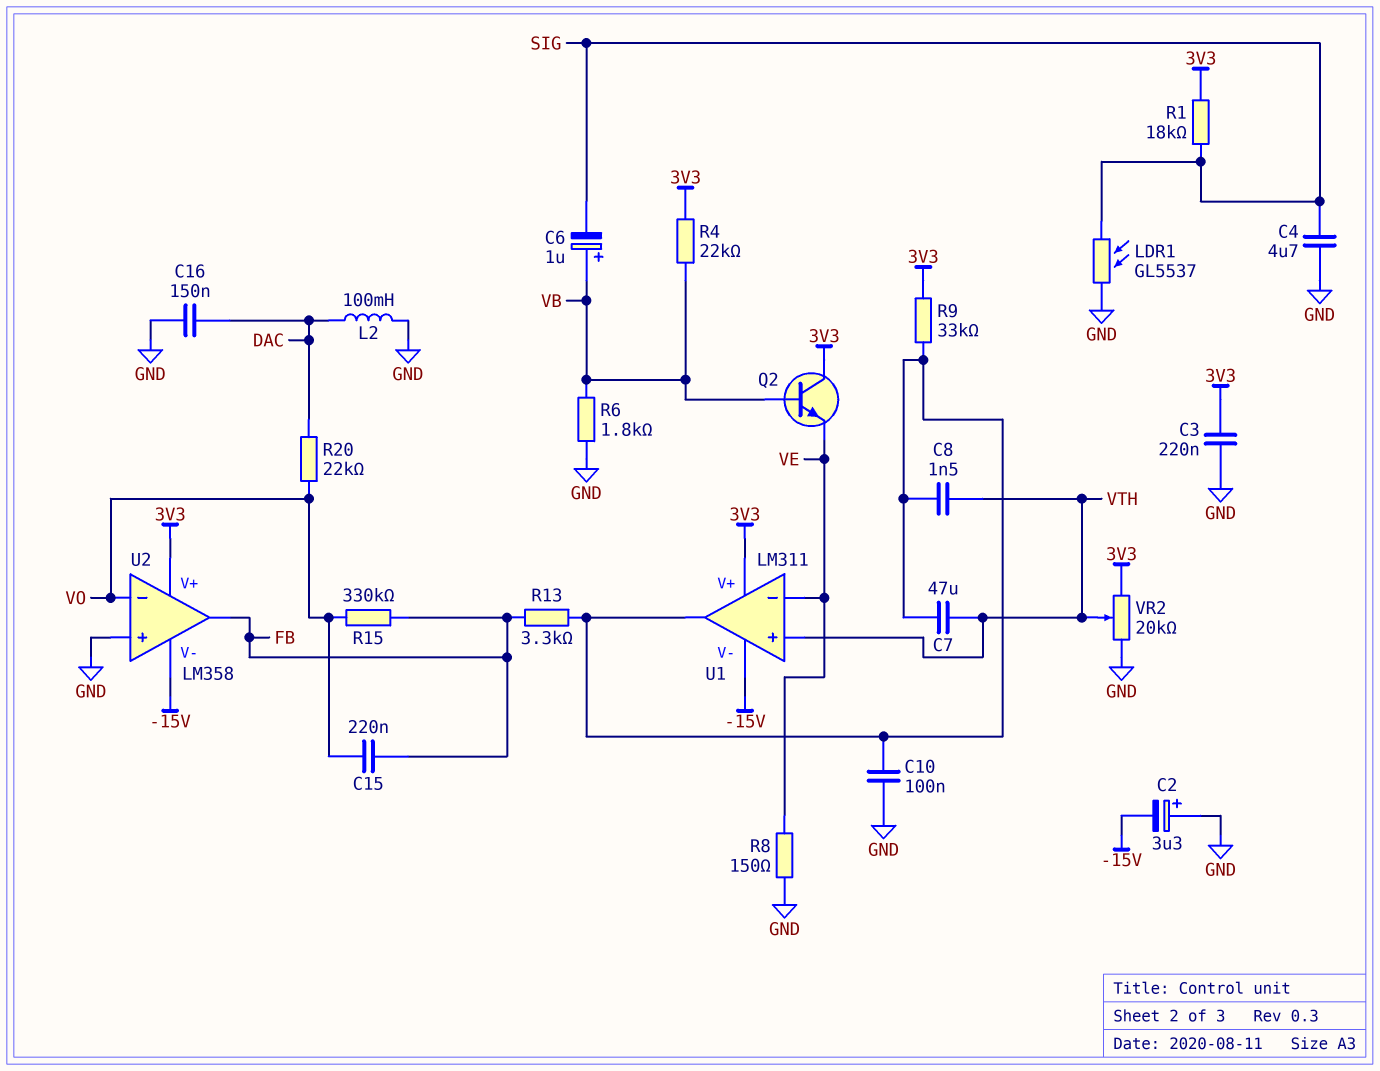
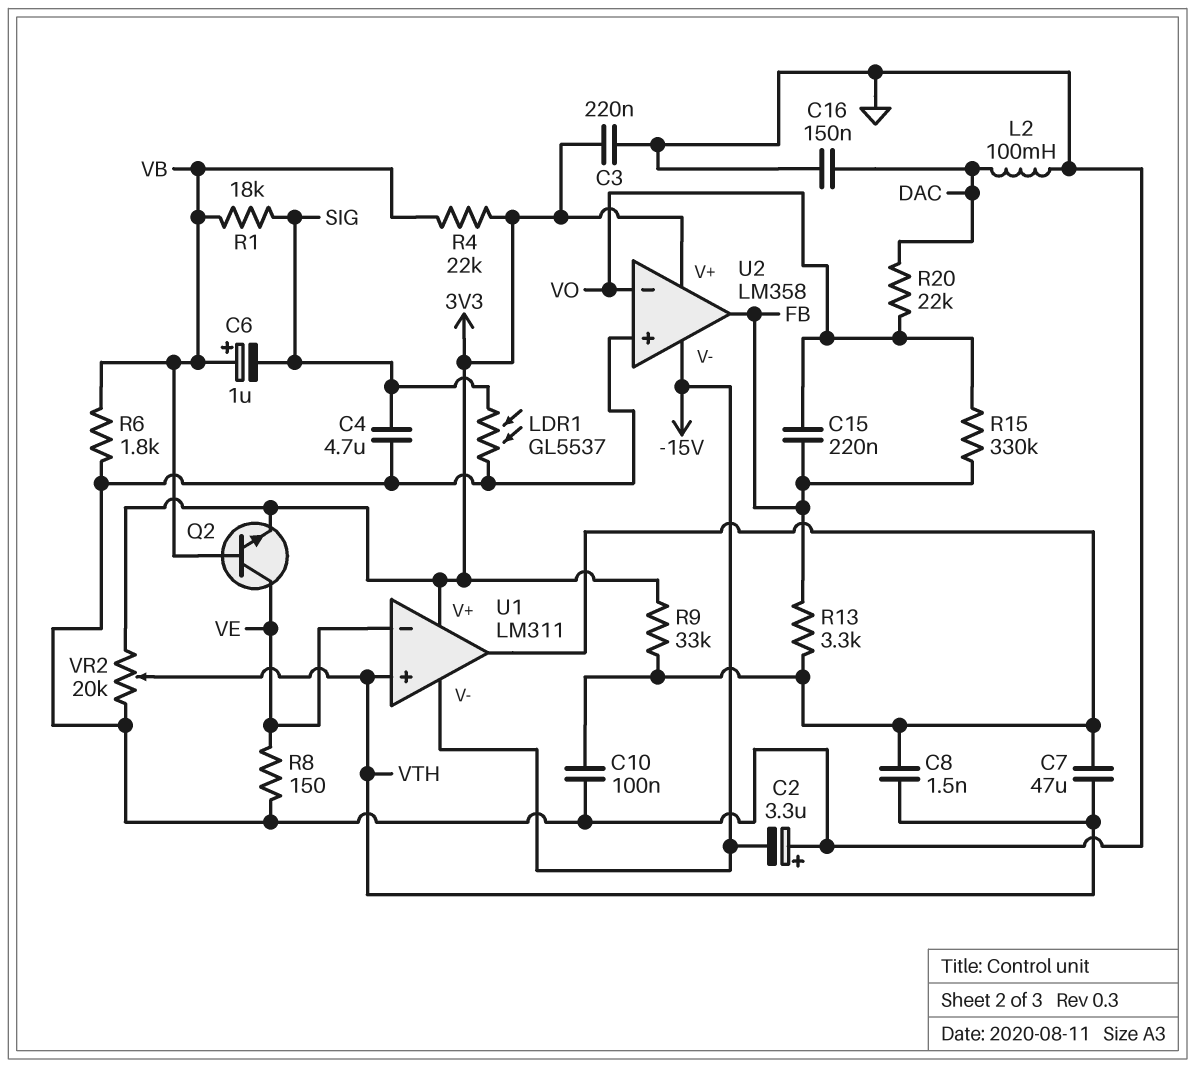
Q2: NPN (B VB, C 3V3, E VE) -> NPN (B VB, C VE, E 3V3)
R1: 18k (3V3, SIG) -> 18k (SIG, VB)

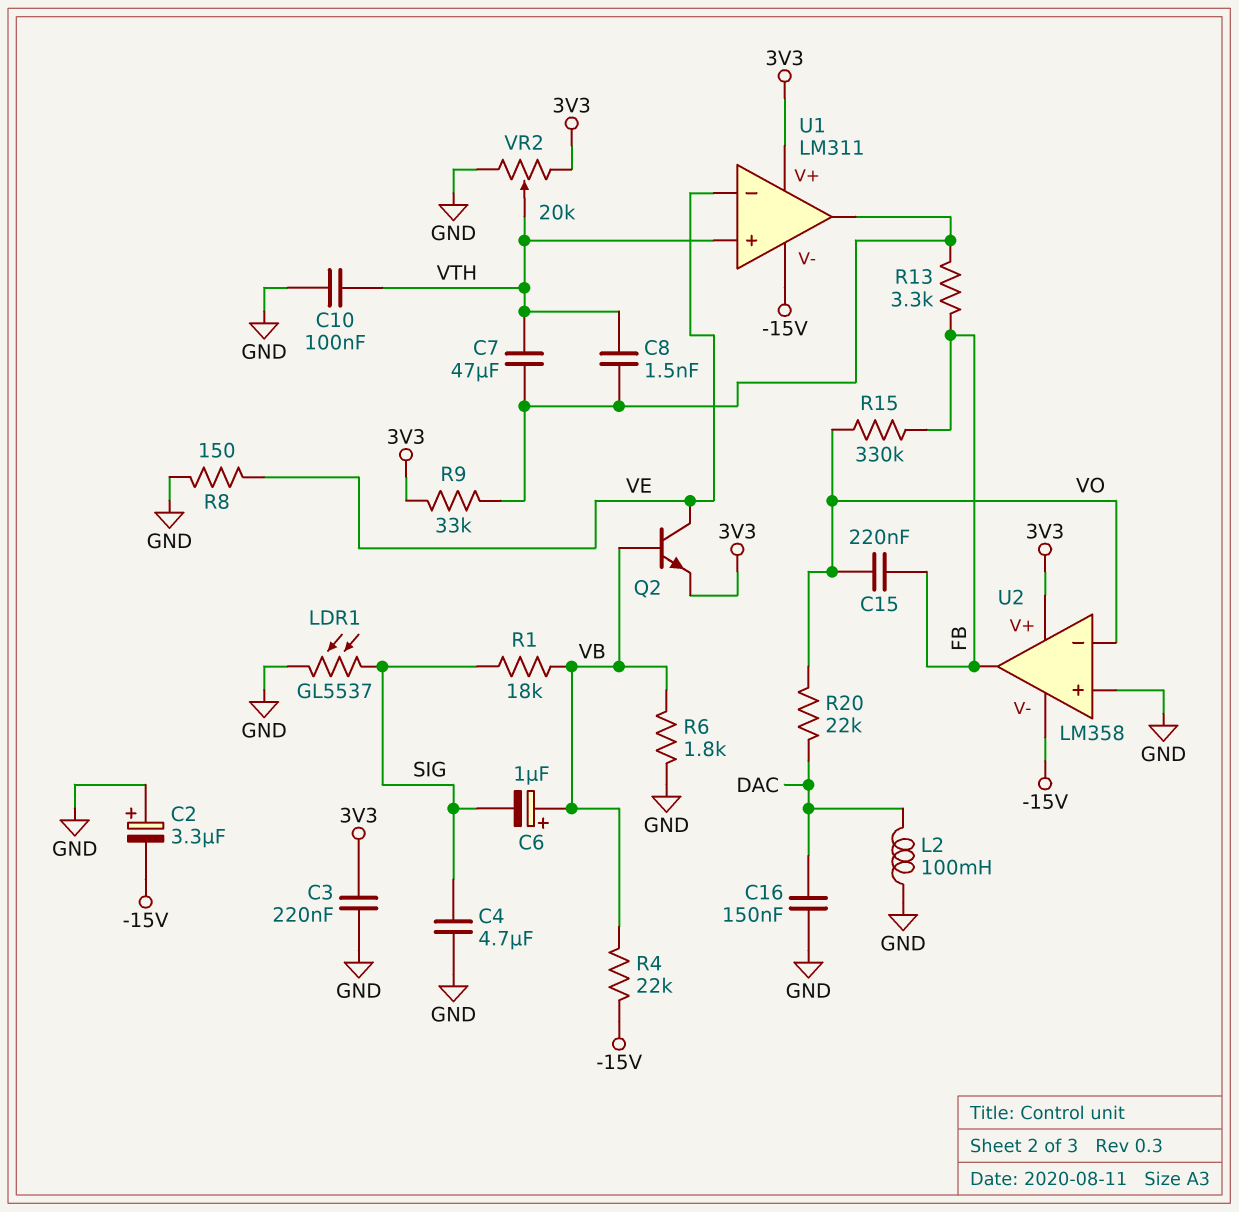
C10: 100nF (GND, U1/out) -> 100nF (GND, VTH)
R4: 22k (3V3, VB) -> 22k (-15V, VB)

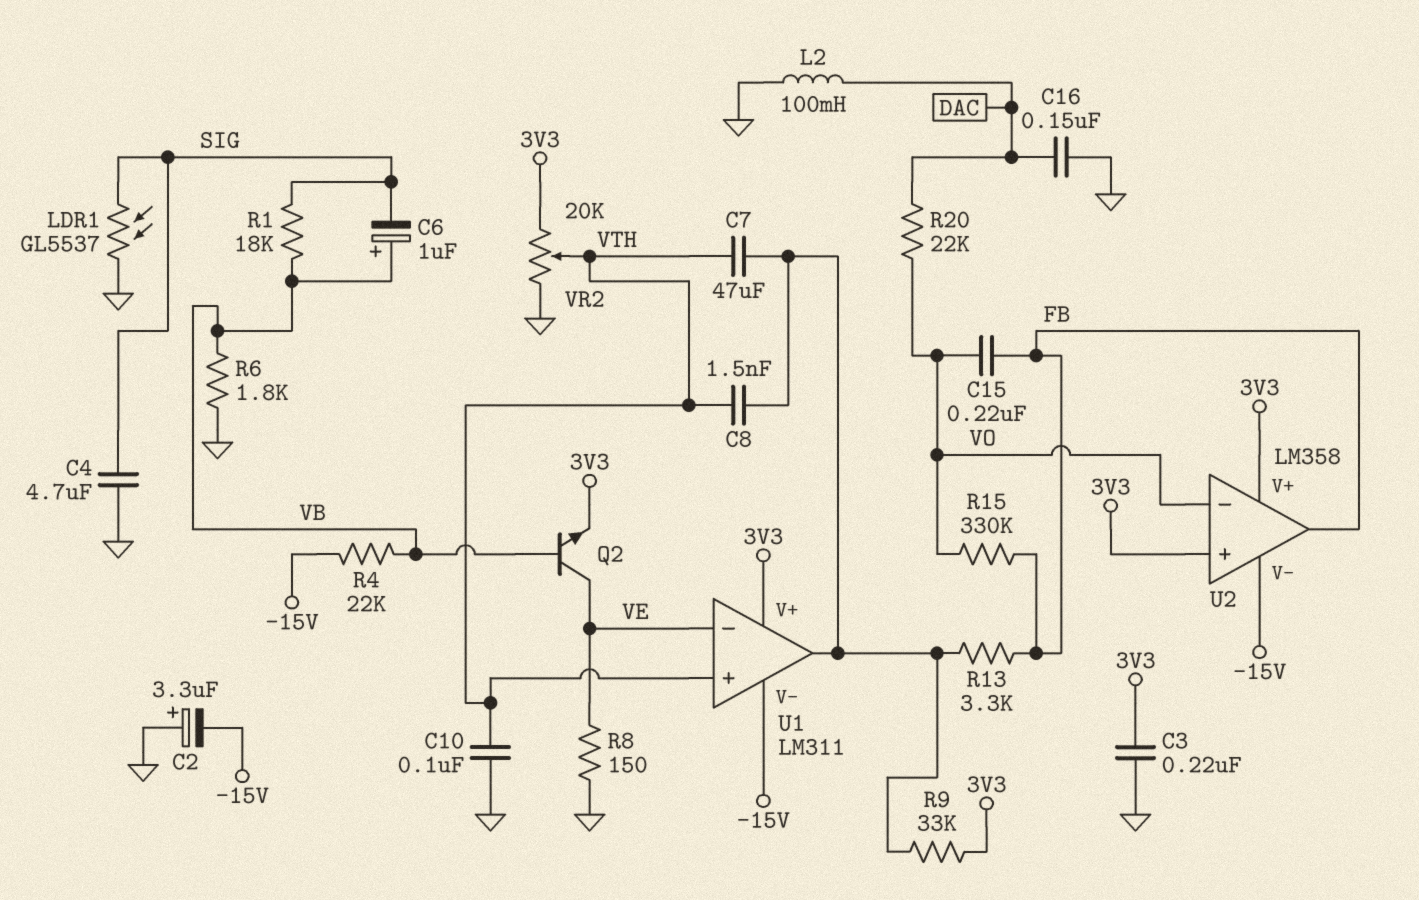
U2 pin in+: GND -> 3V3

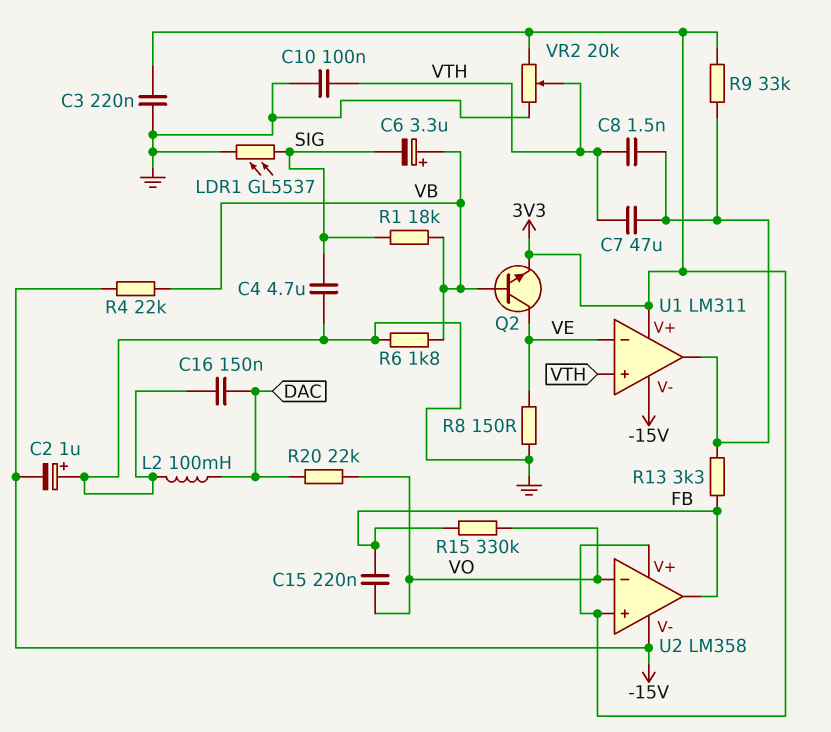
C2: 3.3uF (plus GND, minus -15V) -> 1uF (plus GND, minus -15V)
C6: 1uF (plus VB, minus SIG) -> 3.3uF (plus VB, minus SIG)

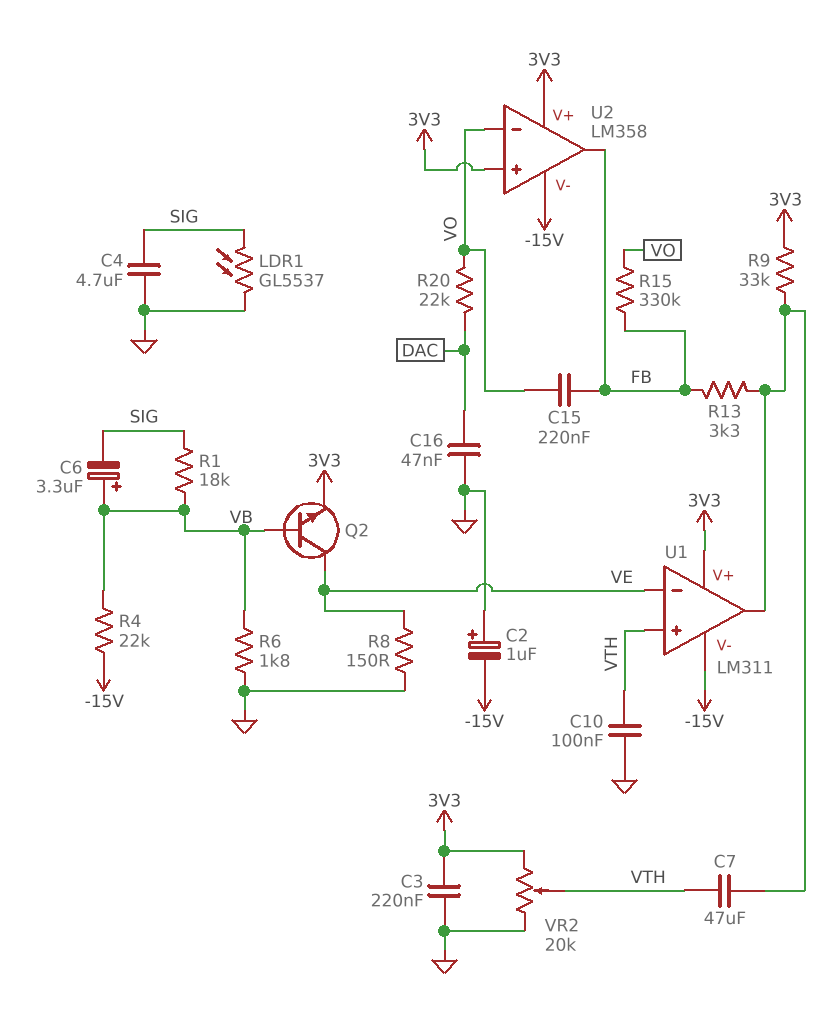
C8: 1.5nF (U1/out, VTH) -> none
C16: 150nF (DAC, GND) -> 47nF (DAC, GND)
L2: 100mH (DAC, GND) -> none

